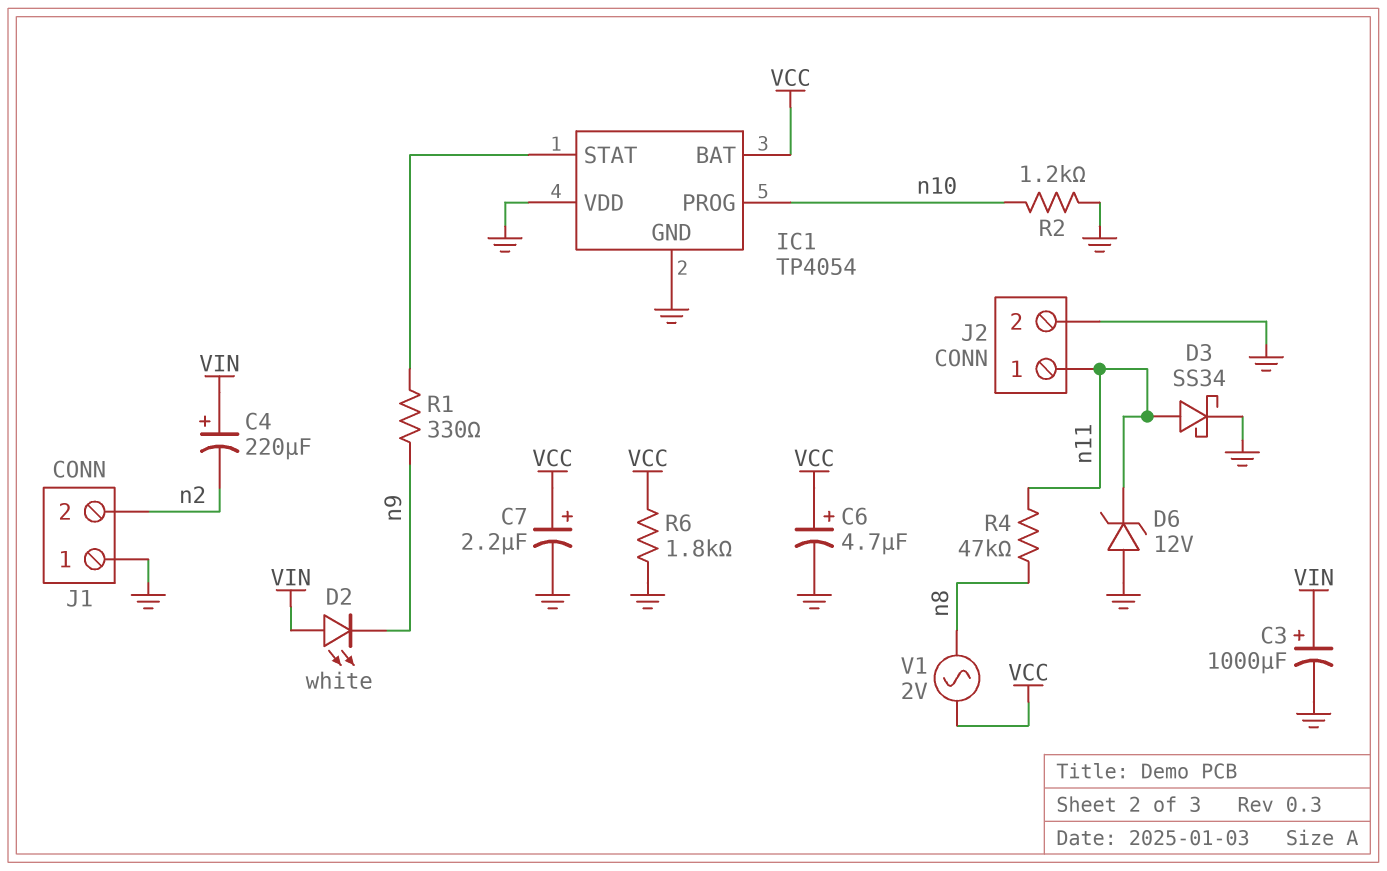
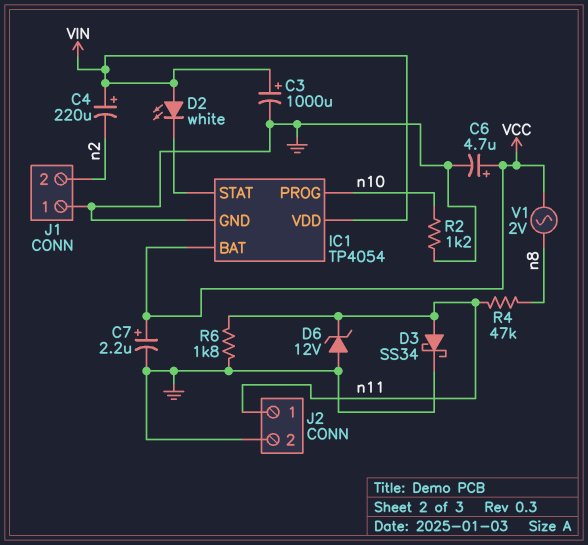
D2: LED white (A VIN, K n9) -> LED white (A VIN, K IC1/STAT)
IC1 pin VDD: GND -> VIN
R1: 330 (IC1/STAT, n9) -> none
R6: 1.8k (GND, VCC) -> 1.8k (GND, n11)

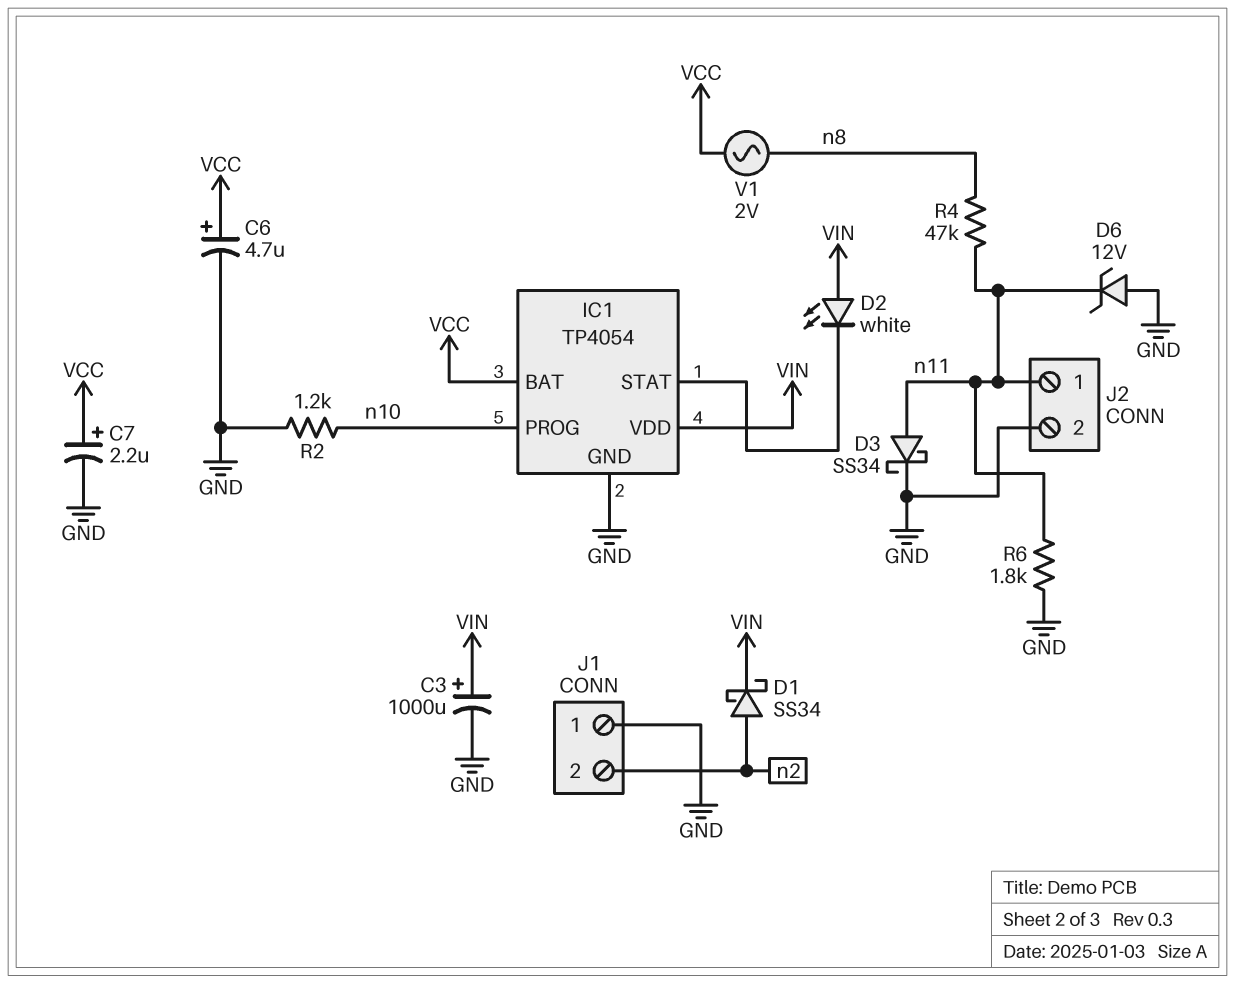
C4: 220uF (plus VIN, minus n2) -> none
D1: none -> schottky SS34 (A n2, K VIN)

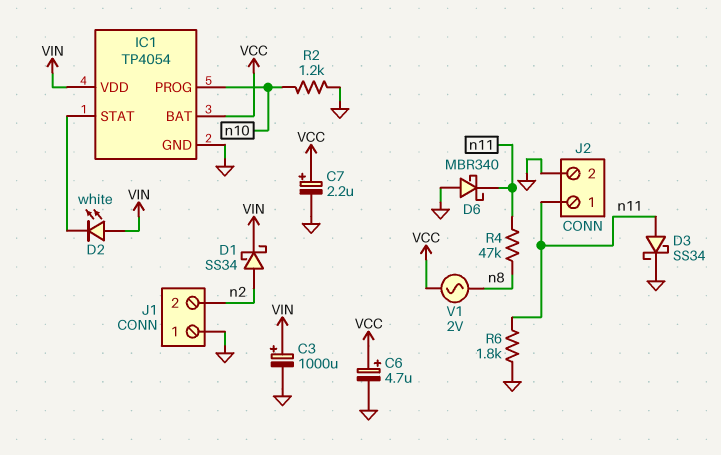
D6: zener 12V (A GND, K n11) -> schottky MBR340 (A GND, K n11)

